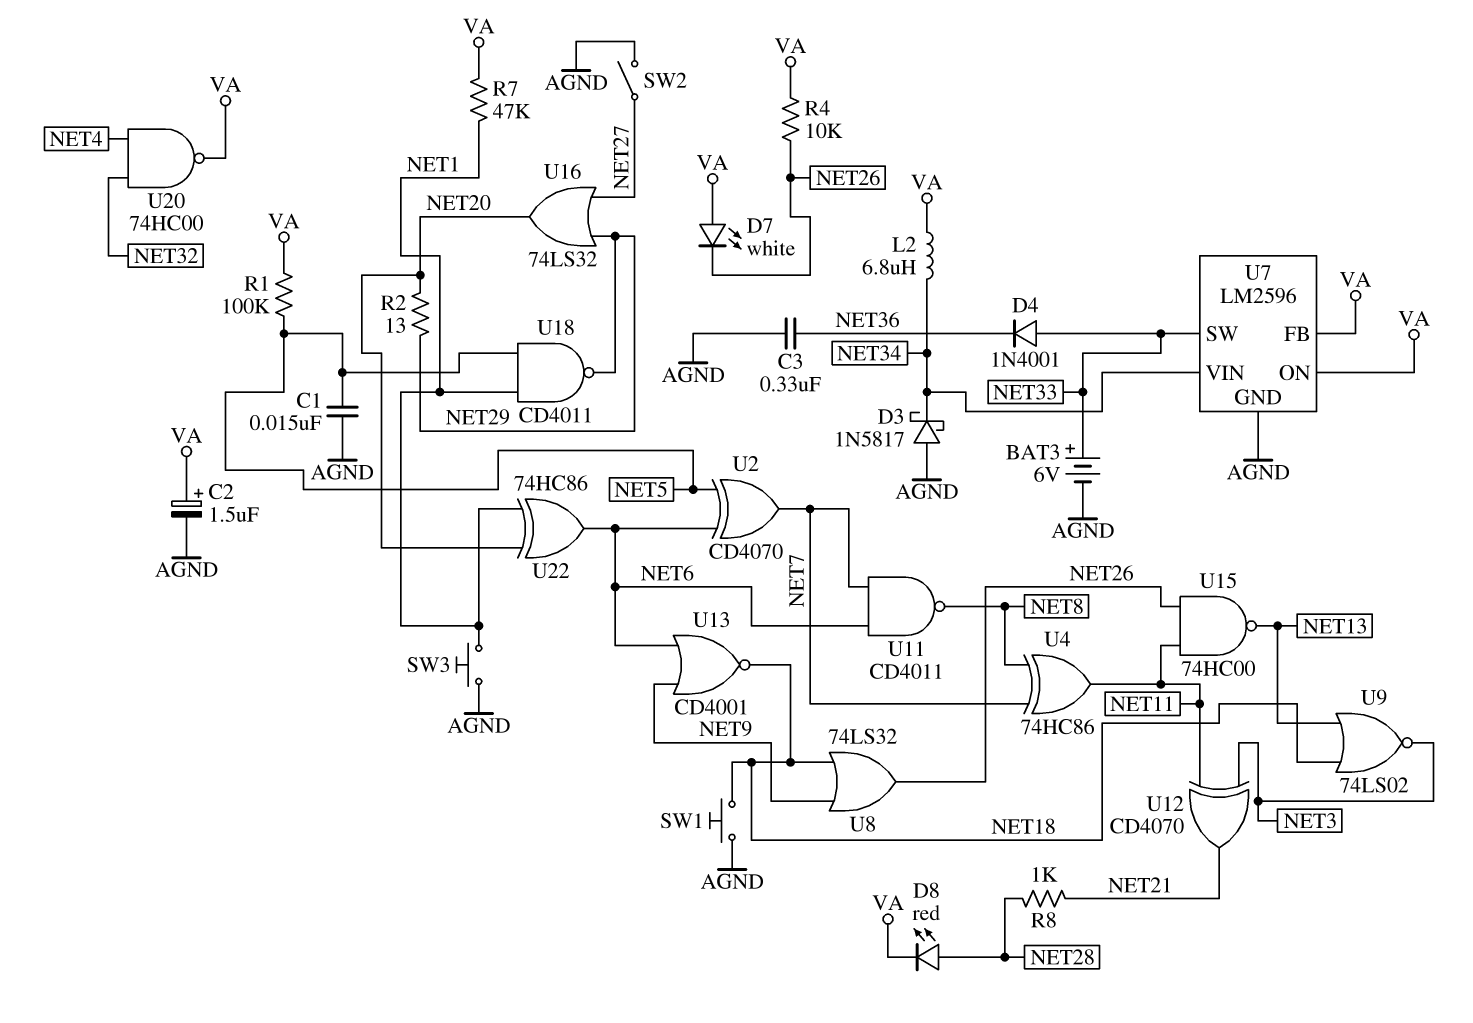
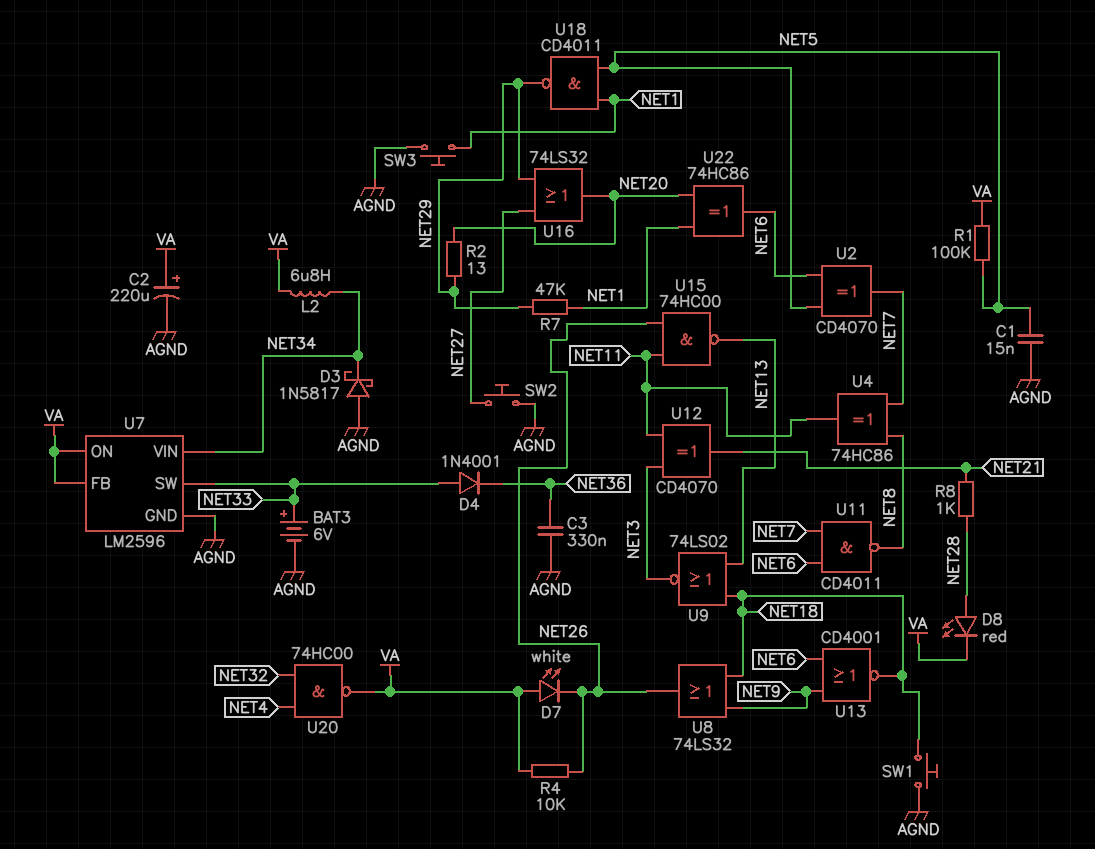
C2: 1.5uF (plus VA, minus AGND) -> 220uF (plus VA, minus AGND)
R7: 47k (NET1, VA) -> 47k (NET1, NET29)
SW2: switch (AGND, NET27) -> button (AGND, NET27)

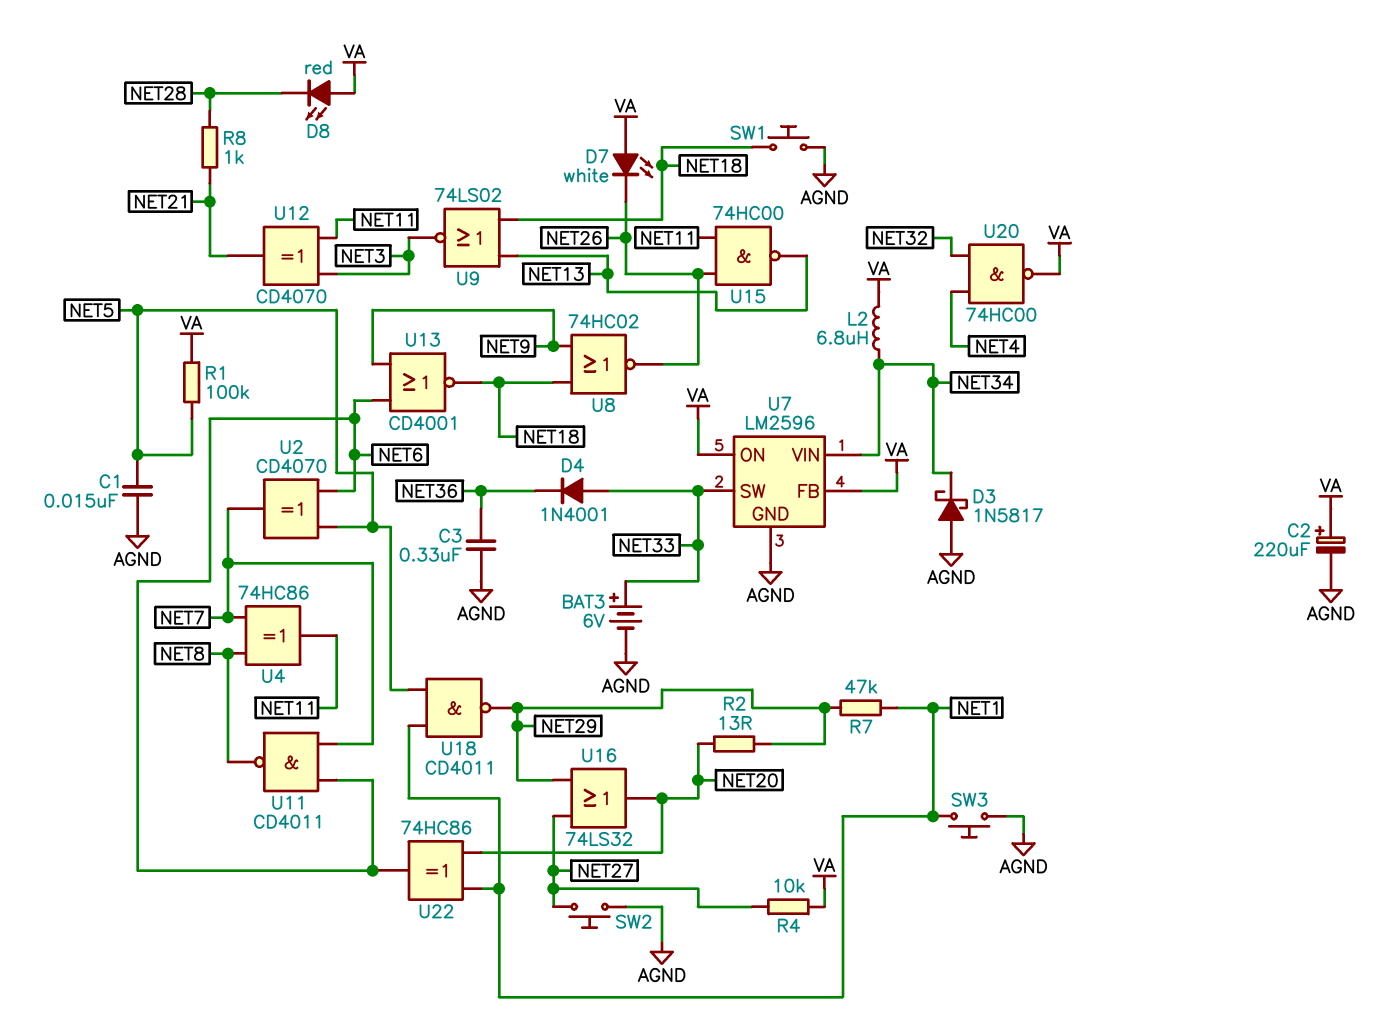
D8: LED red (A NET28, K VA) -> LED red (A VA, K NET28)
R4: 10k (NET26, VA) -> 10k (NET27, VA)
U8: OR 74LS32 (in NET9, in NET18, out NET26) -> NOR 74HC02 (in NET9, in NET18, out NET26)

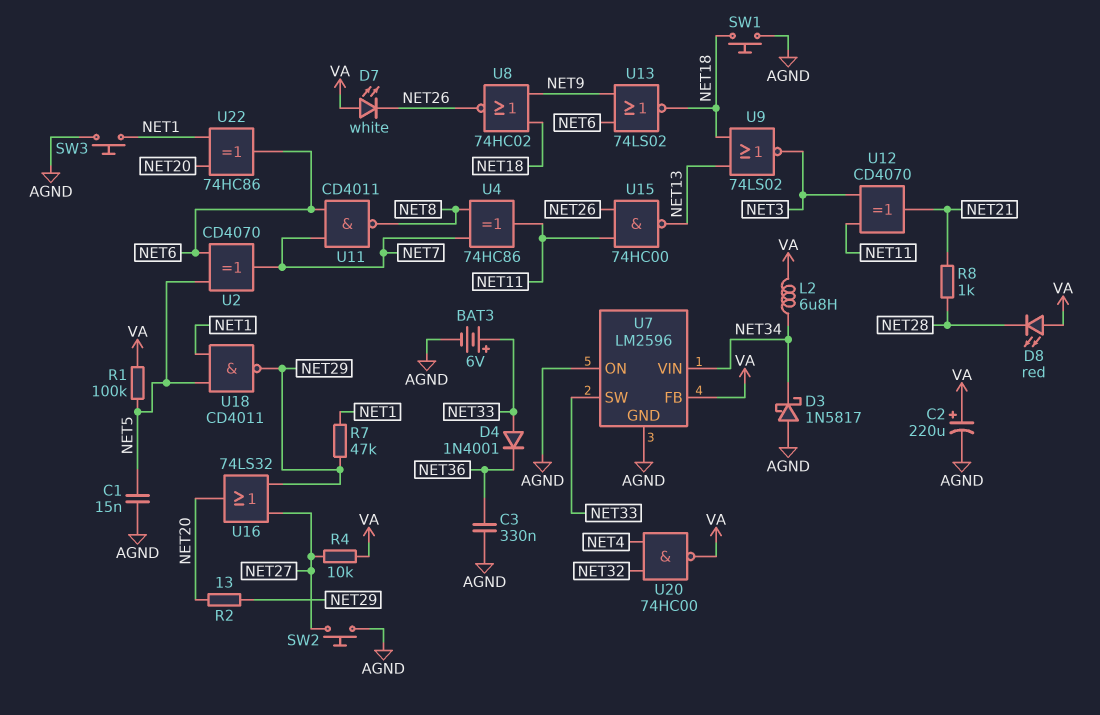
U7 pin ON: VA -> AGND
U13: NOR CD4001 (in NET6, in NET9, out NET18) -> NOR 74LS02 (in NET6, in NET9, out NET18)

